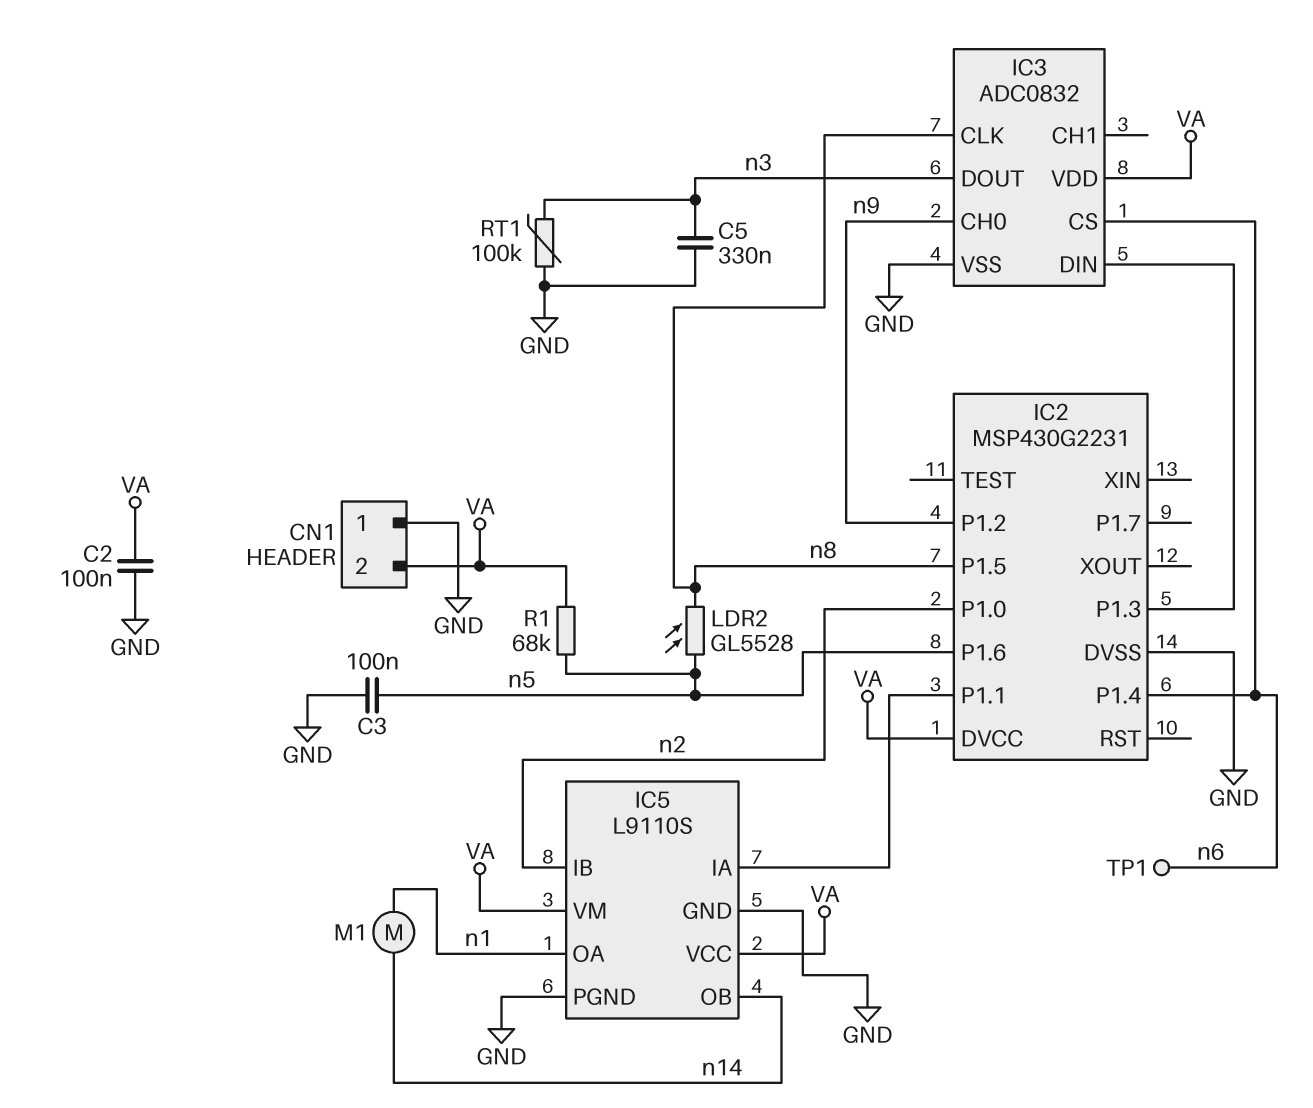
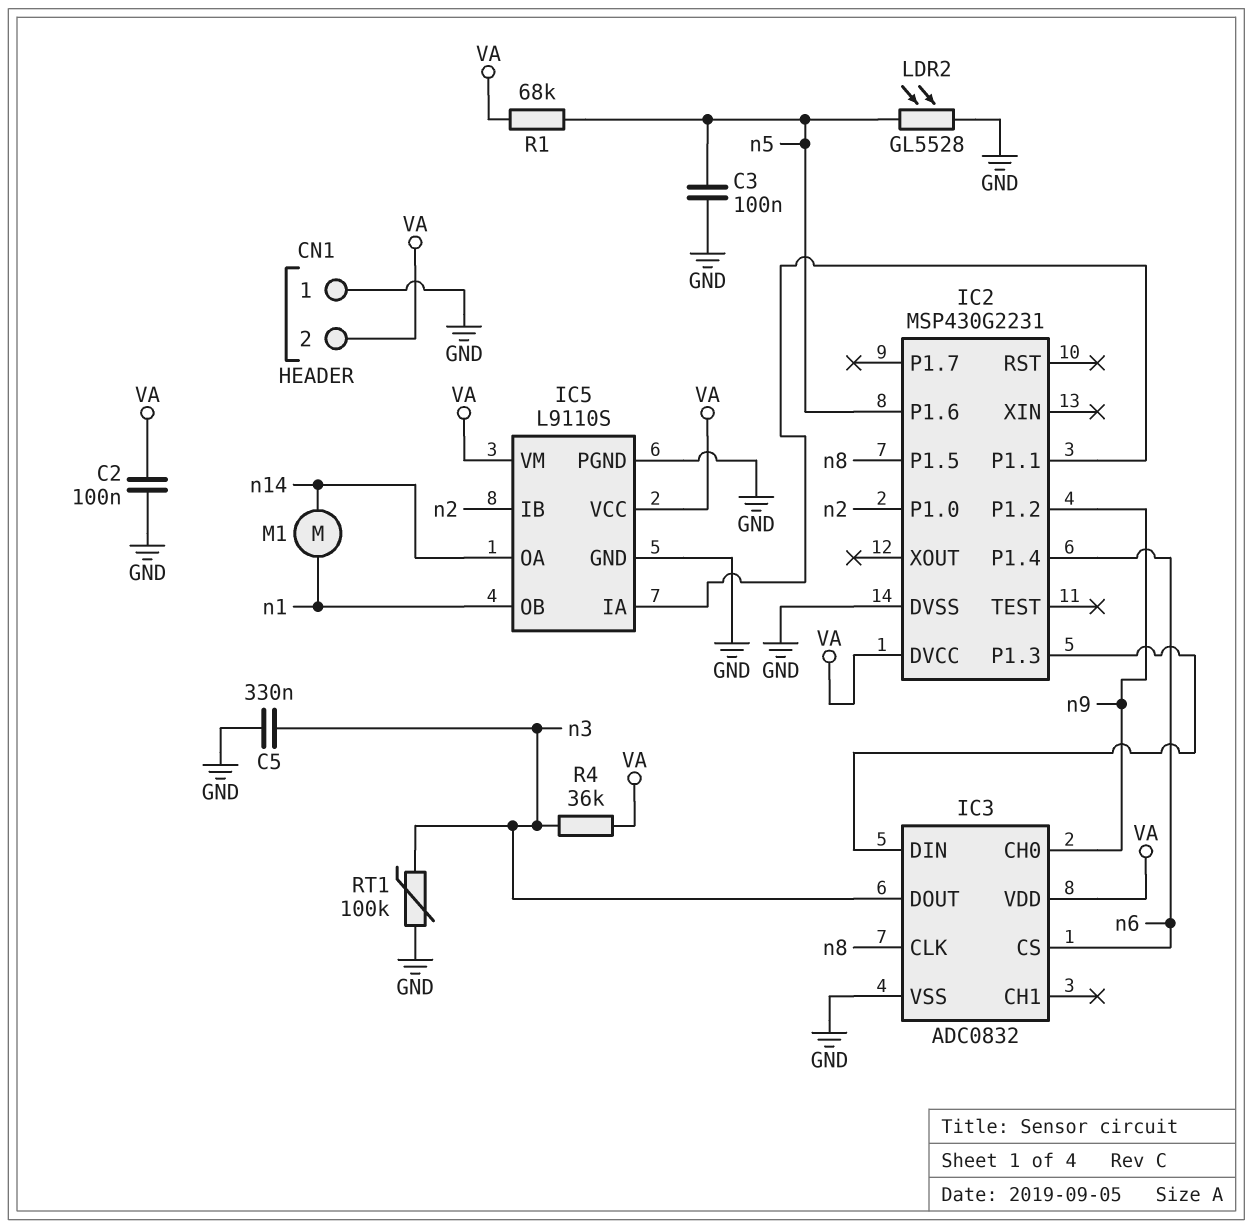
IC5 pin OA: n1 -> n14
IC5 pin OB: n14 -> n1
LDR2: GL5528 (n5, n8) -> GL5528 (GND, n5)
R4: none -> 36k (VA, n3)
TP1: test point (n6) -> none

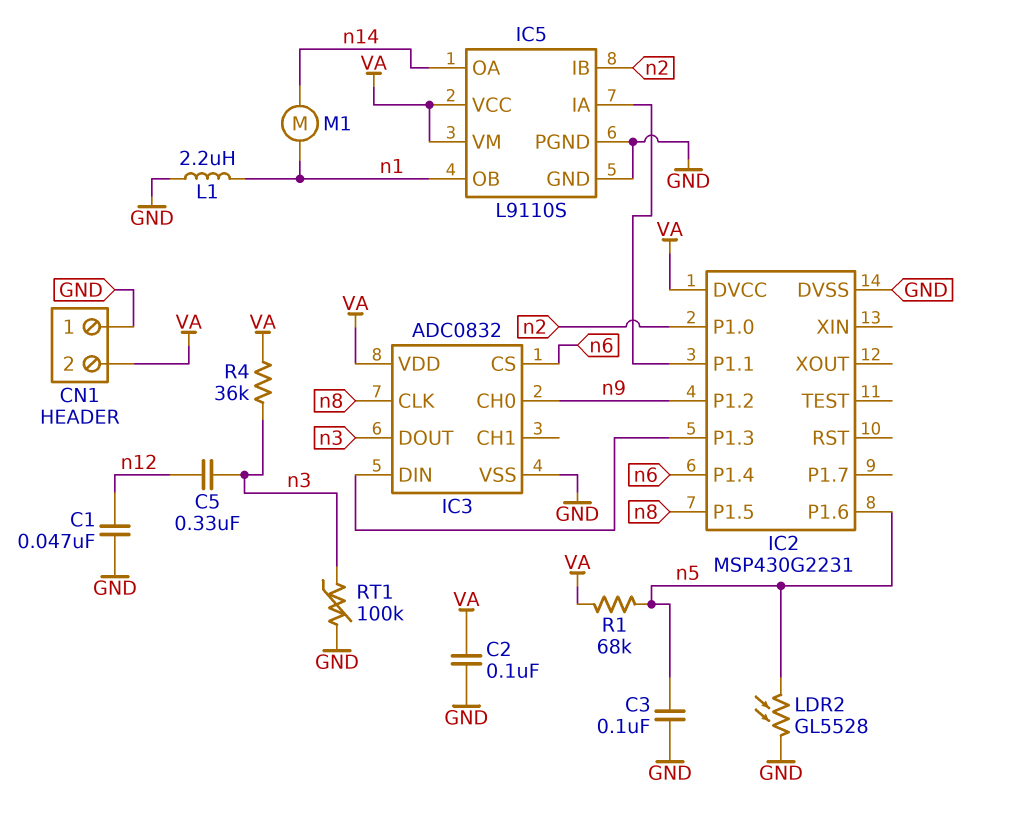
C1: none -> 47nF (GND, n12)
C5: 330nF (GND, n3) -> 330nF (n3, n12)
L1: none -> 2.2uH (GND, n1)

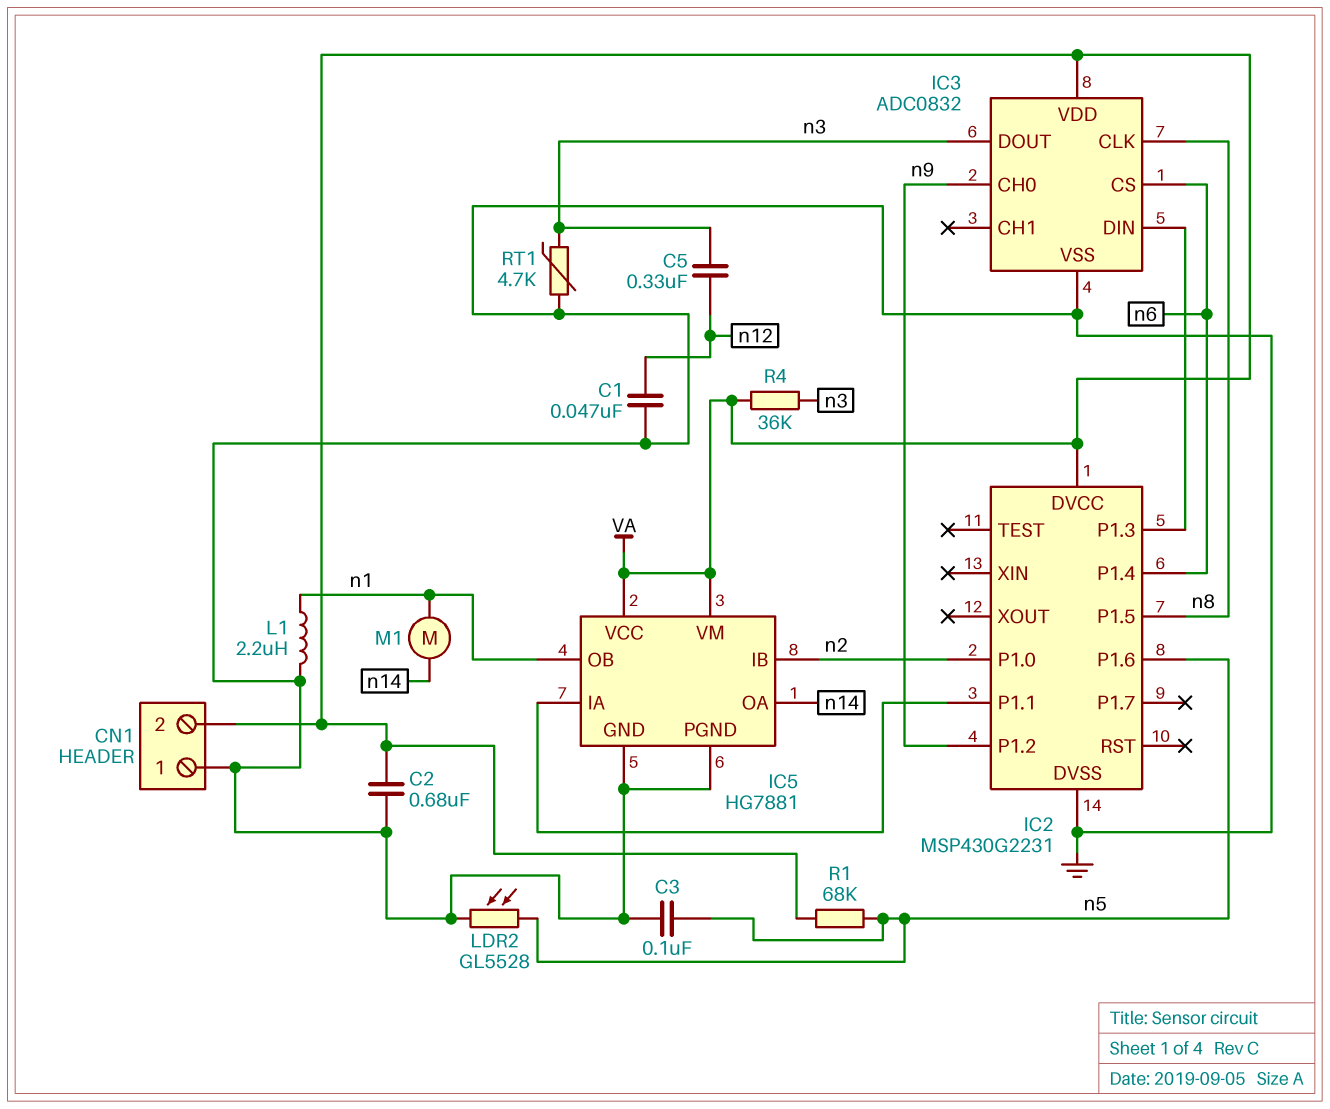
C2: 100nF (GND, VA) -> 680nF (GND, VA)
IC5: L9110S -> HG7881
RT1: 100k (GND, n3) -> 4.7k (GND, n3)

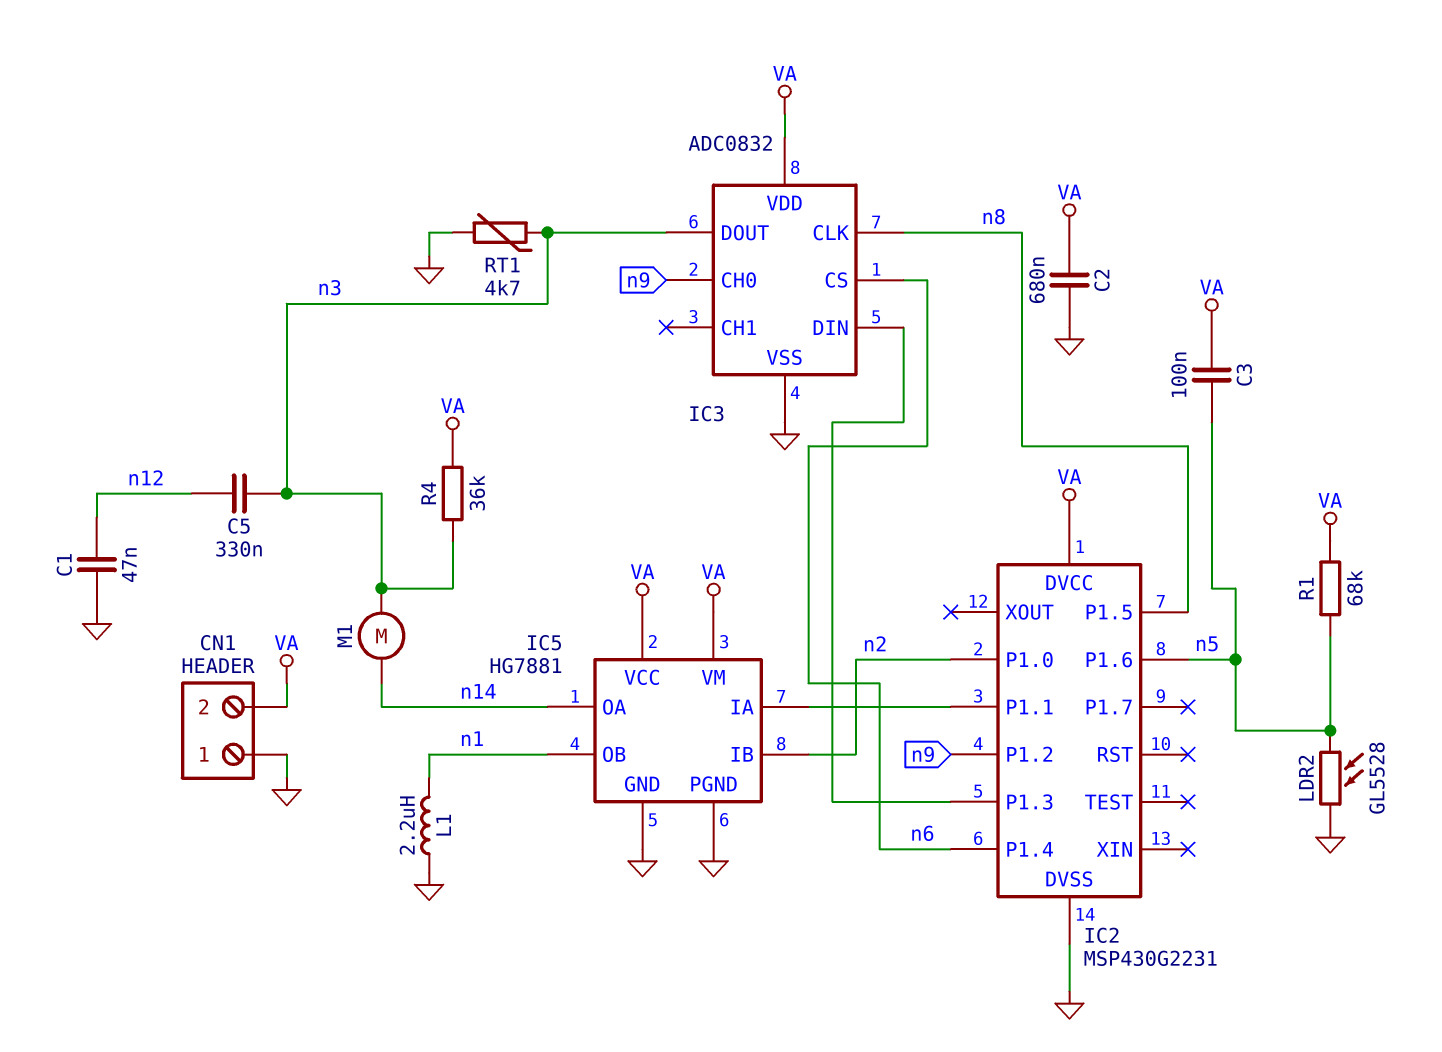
C3: 100nF (GND, n5) -> 100nF (VA, n5)
M1: motor (n1, n14) -> motor (n3, n14)

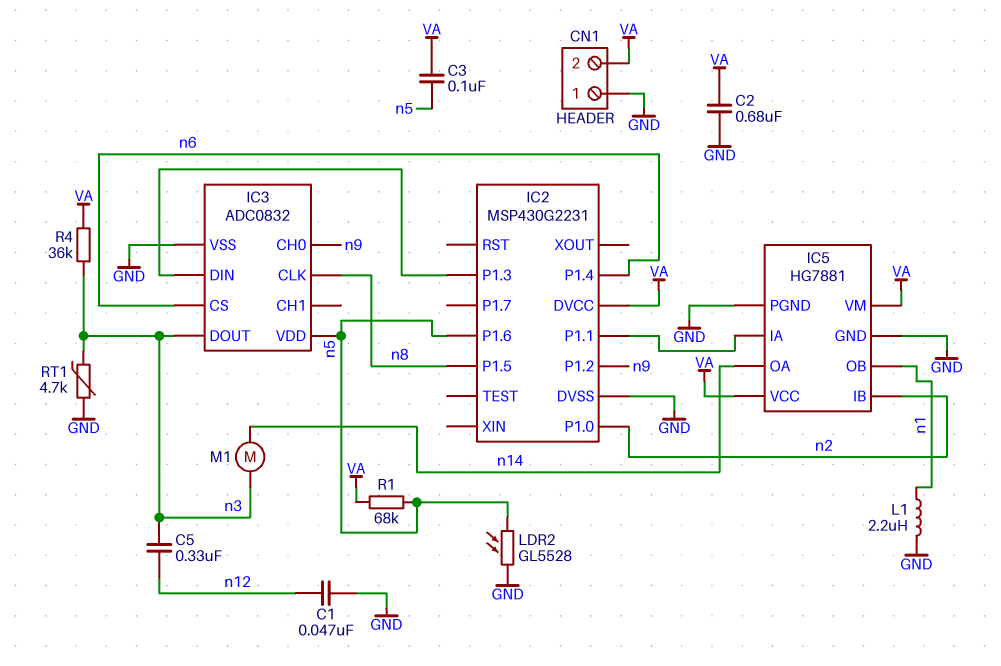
IC3 pin VDD: VA -> n5

